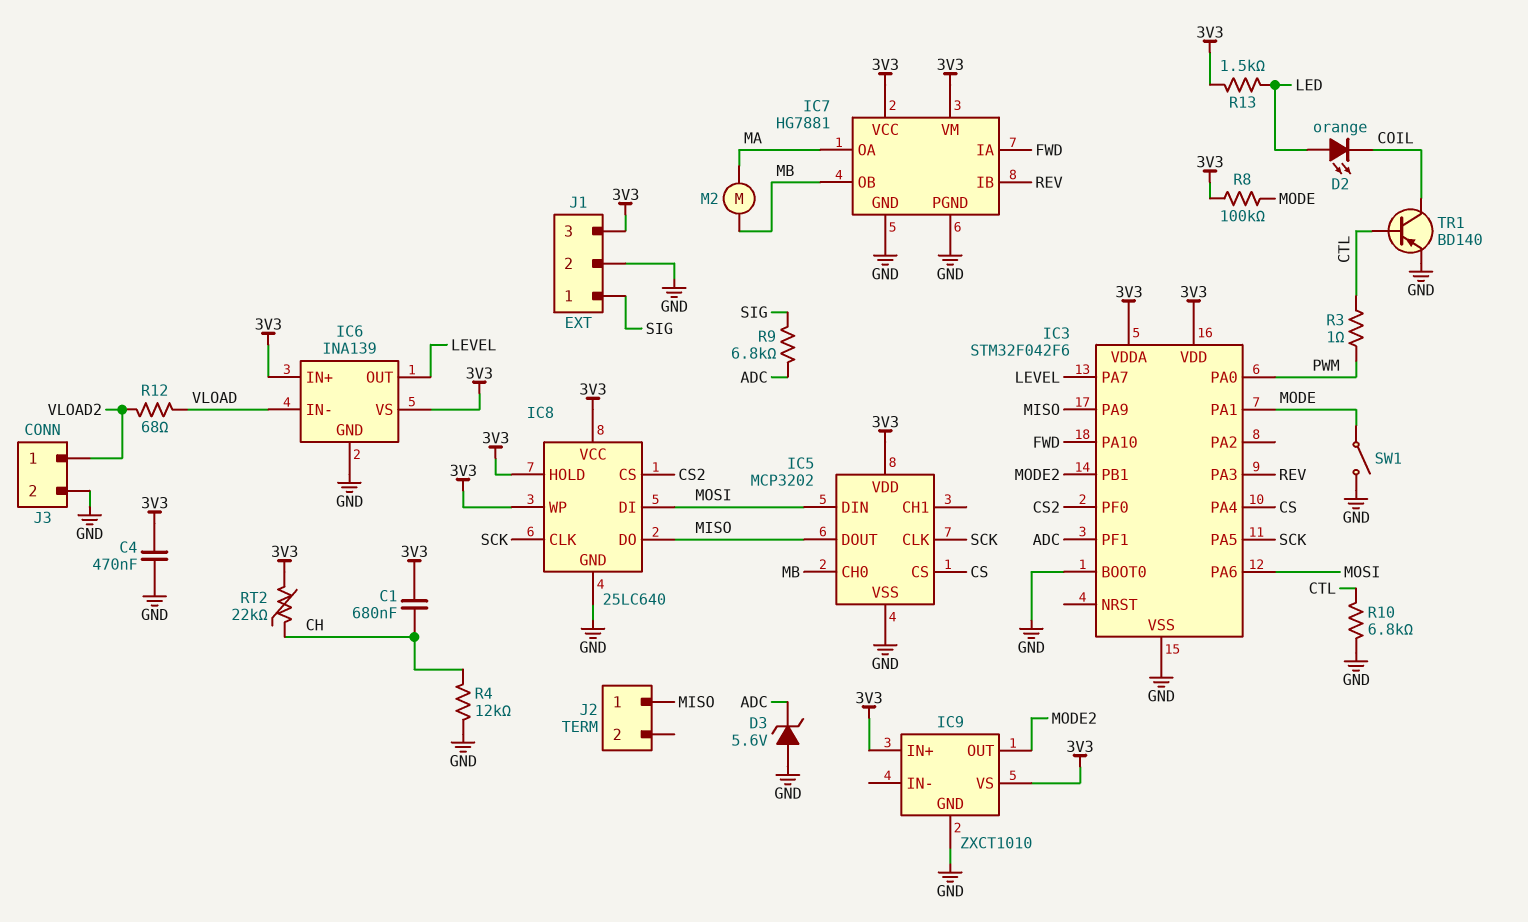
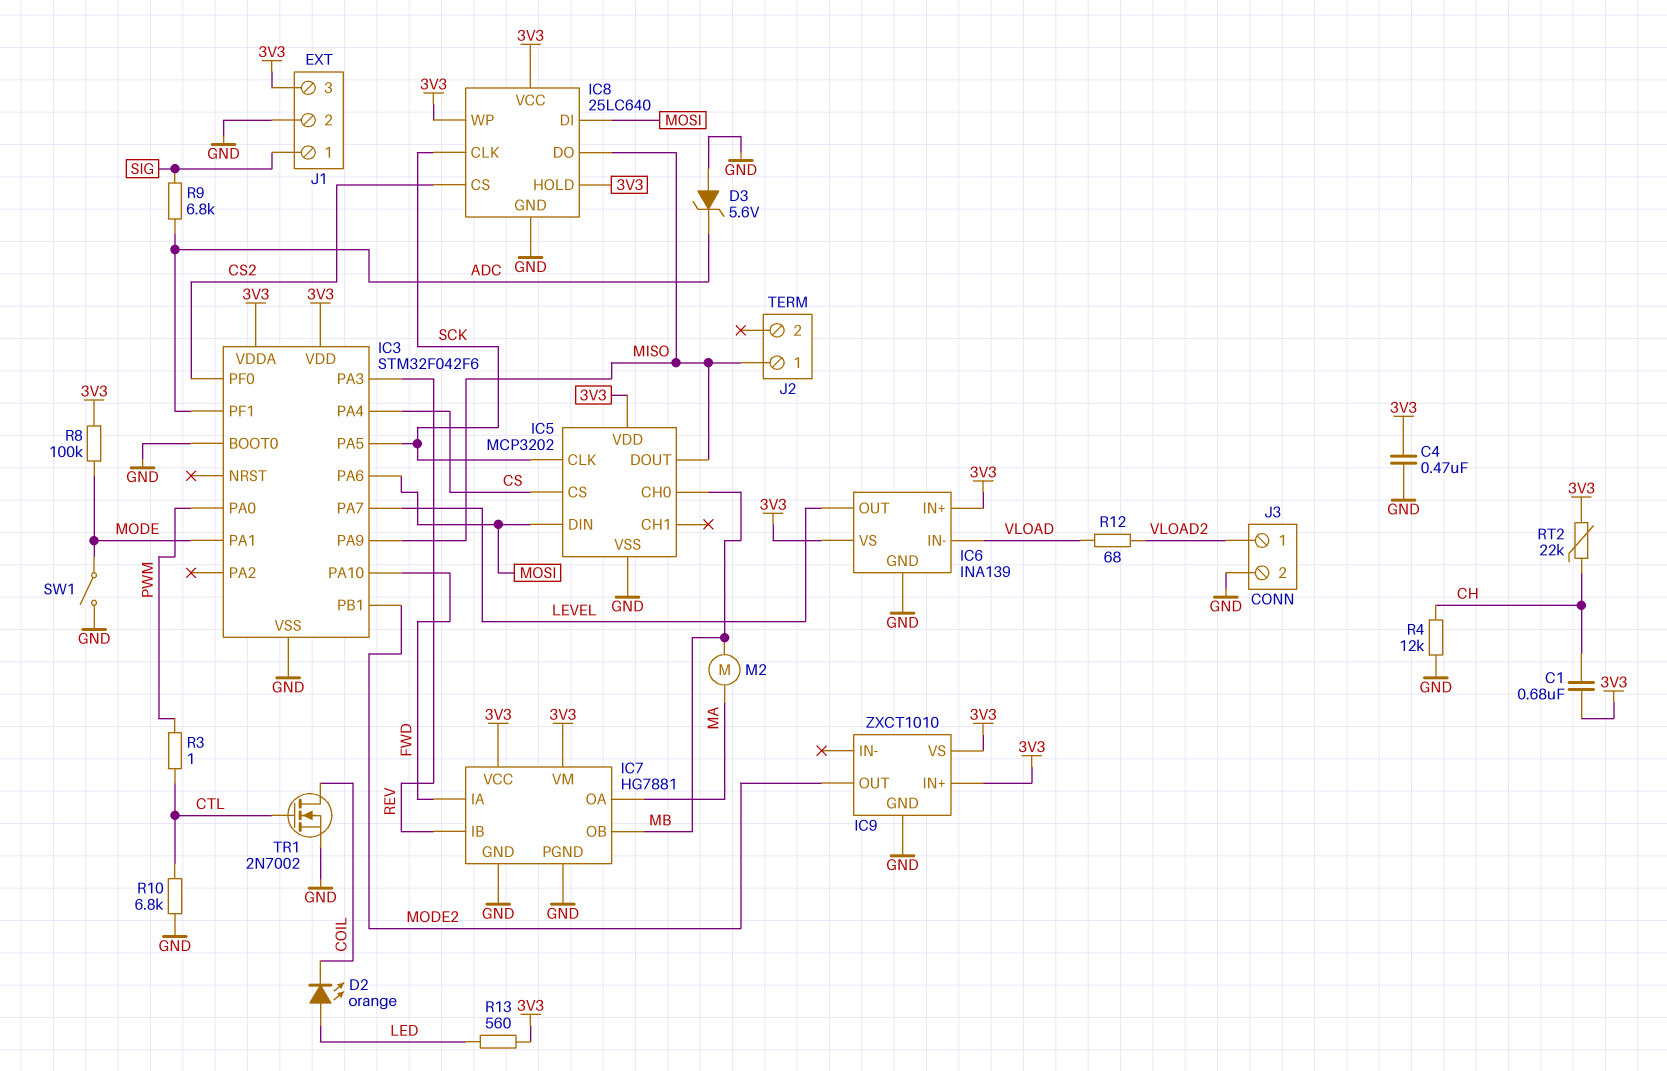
R13: 1.5k (3V3, LED) -> 560 (3V3, LED)
TR1: PNP BD140 (B CTL, C COIL, E GND) -> NMOS 2N7002 (G CTL, D COIL, S GND)

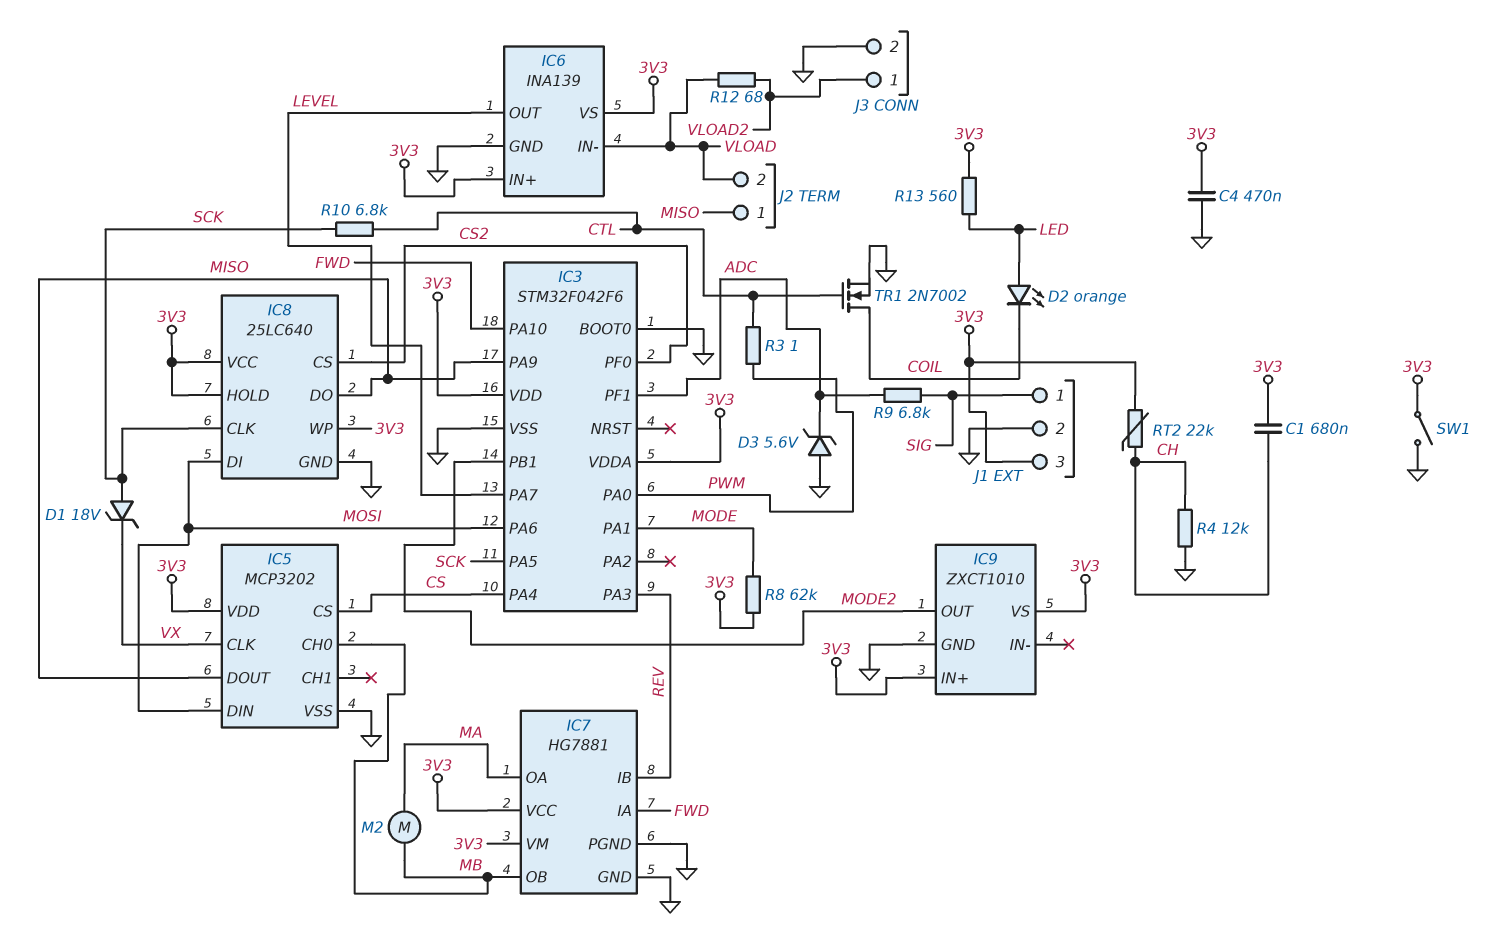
D1: none -> zener 18V (A SCK, K VX)
IC5 pin CLK: SCK -> VX
J2 pin 2: none -> VLOAD
R8: 100k (3V3, MODE) -> 62k (3V3, MODE)
R10: 6.8k (CTL, GND) -> 6.8k (CTL, SCK)
SW1: switch (GND, MODE) -> switch (3V3, GND)

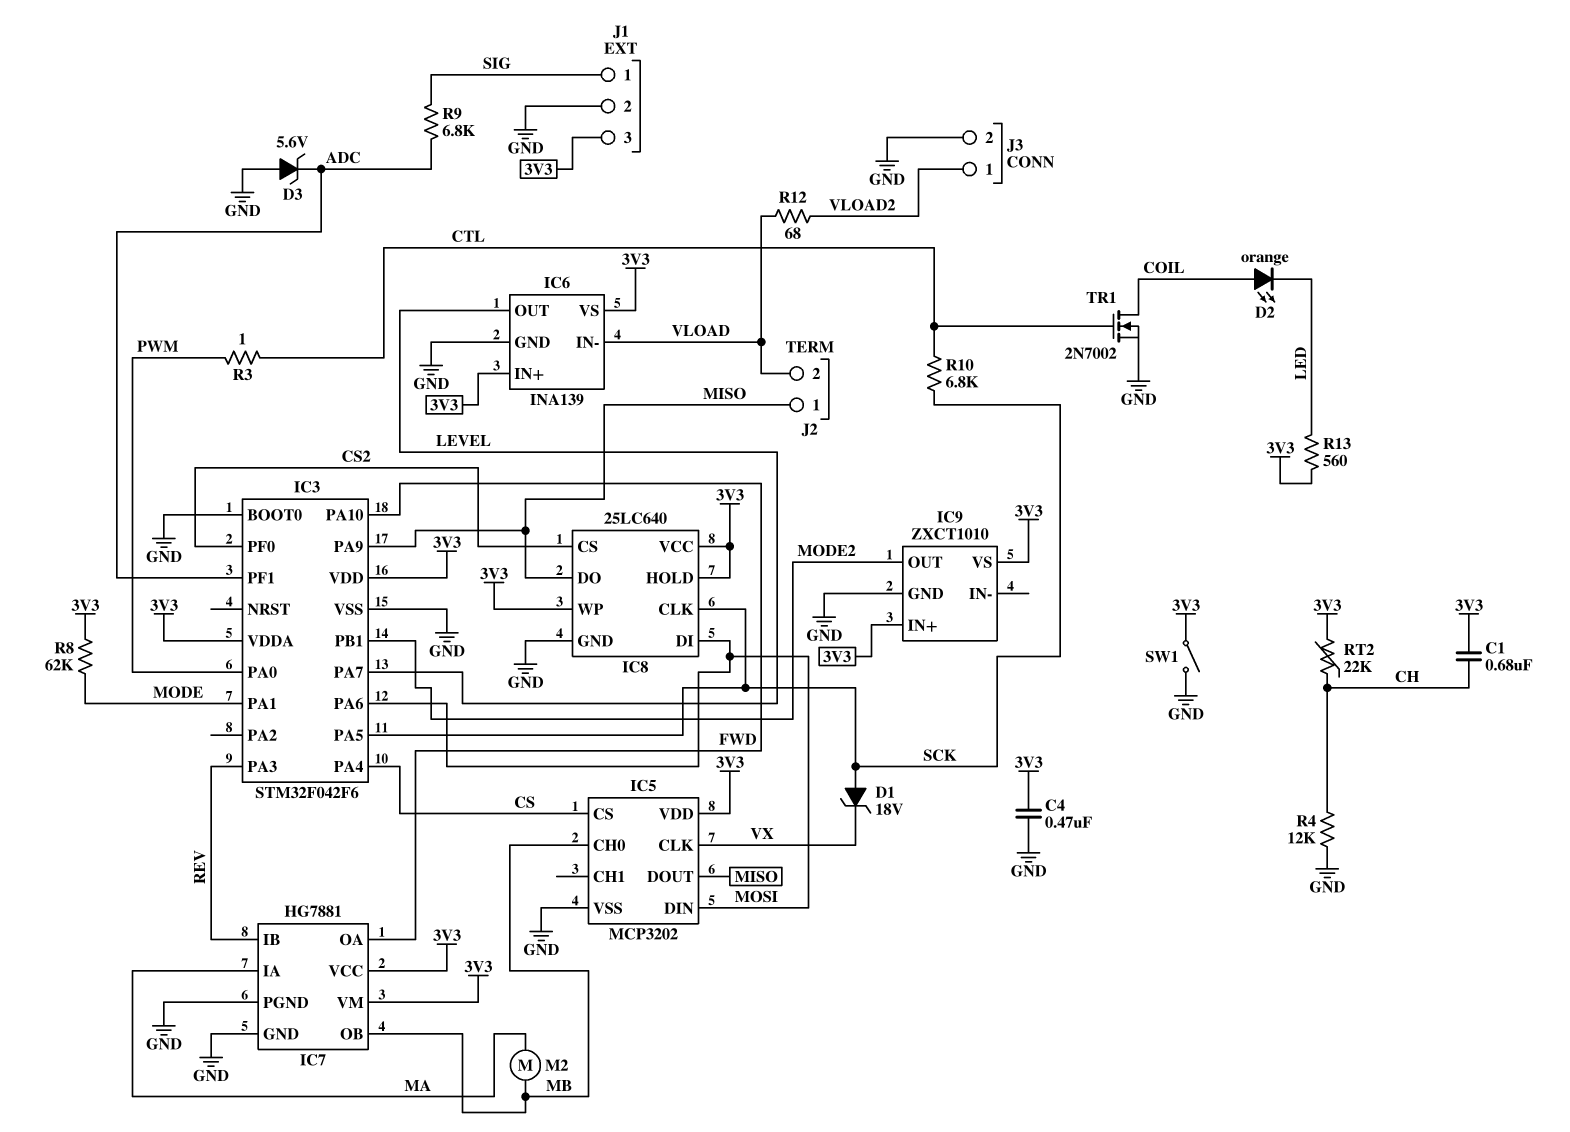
D2: LED orange (A LED, K COIL) -> LED orange (A COIL, K LED)
IC7 pin IA: FWD -> MA
IC7 pin OA: MA -> FWD

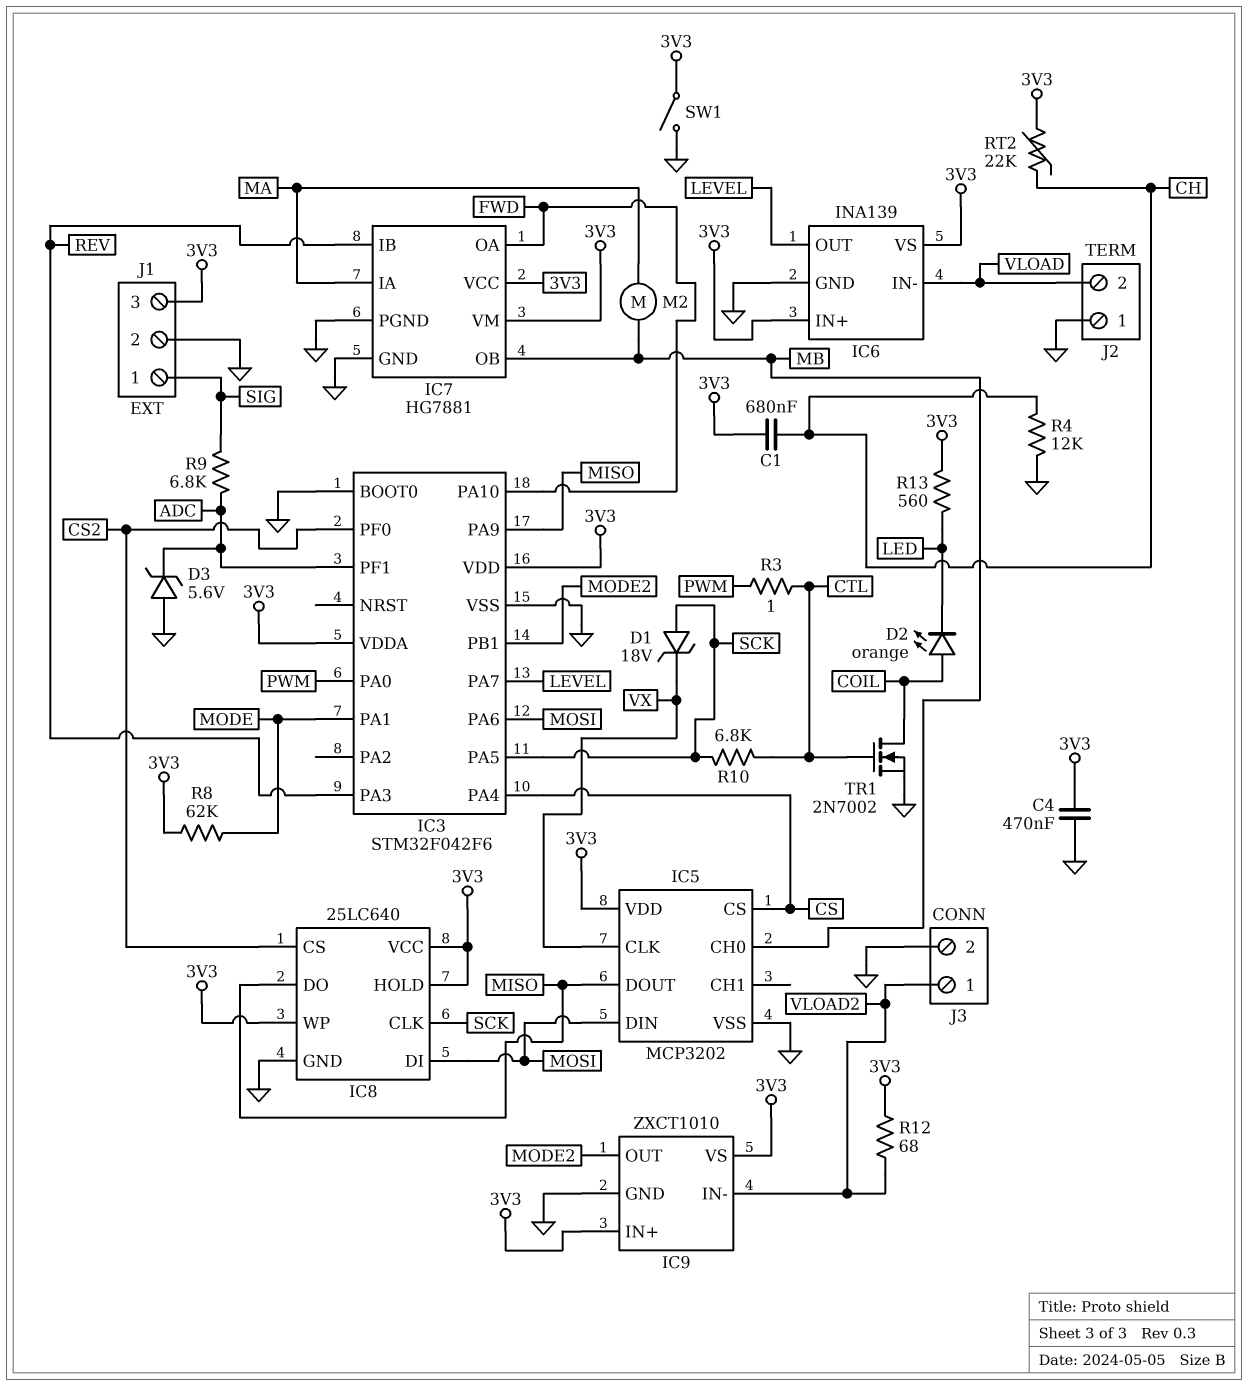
IC9 pin IN-: none -> VLOAD2
J2 pin 1: MISO -> GND
R12: 68 (VLOAD, VLOAD2) -> 68 (3V3, VLOAD2)

